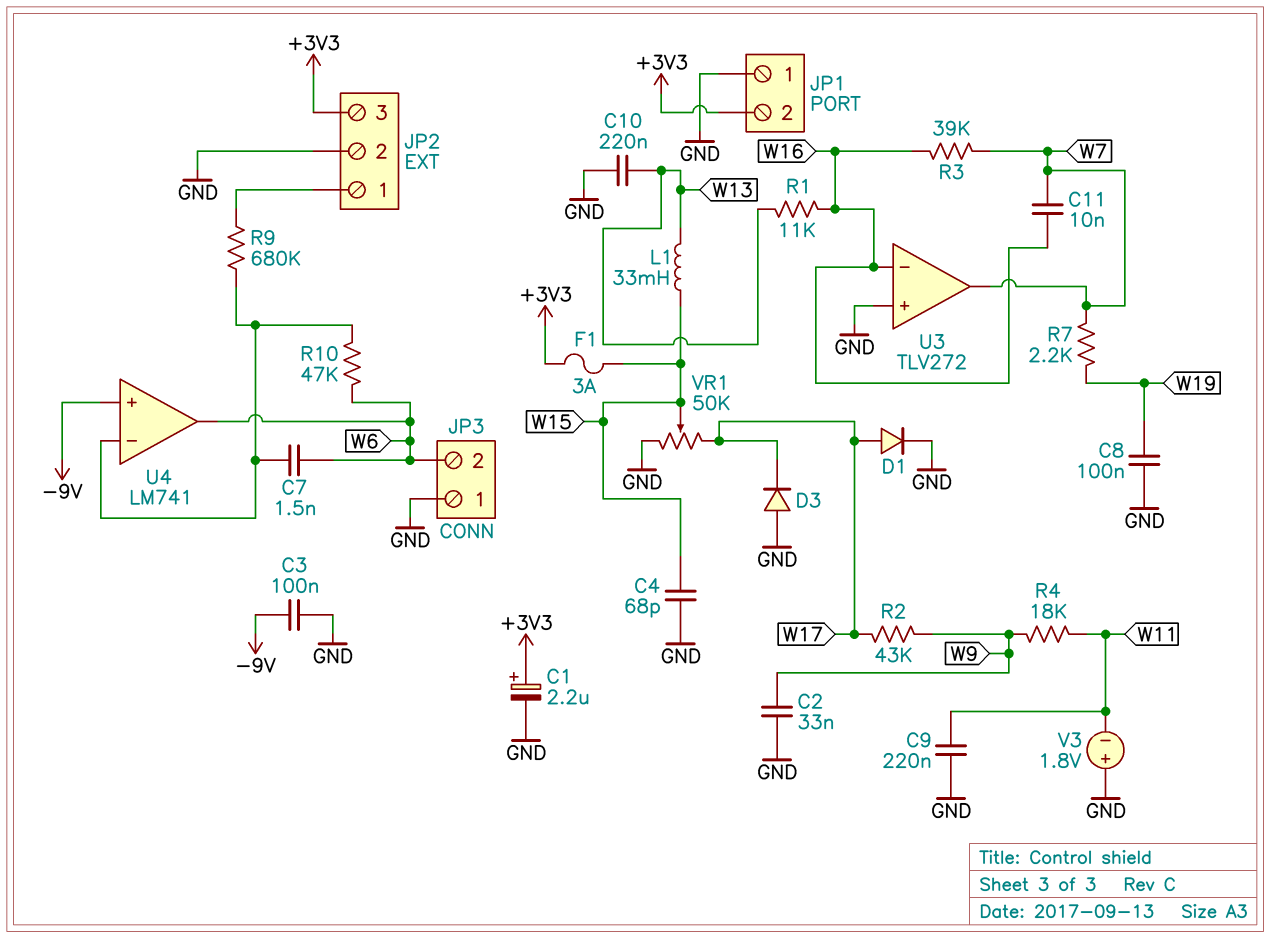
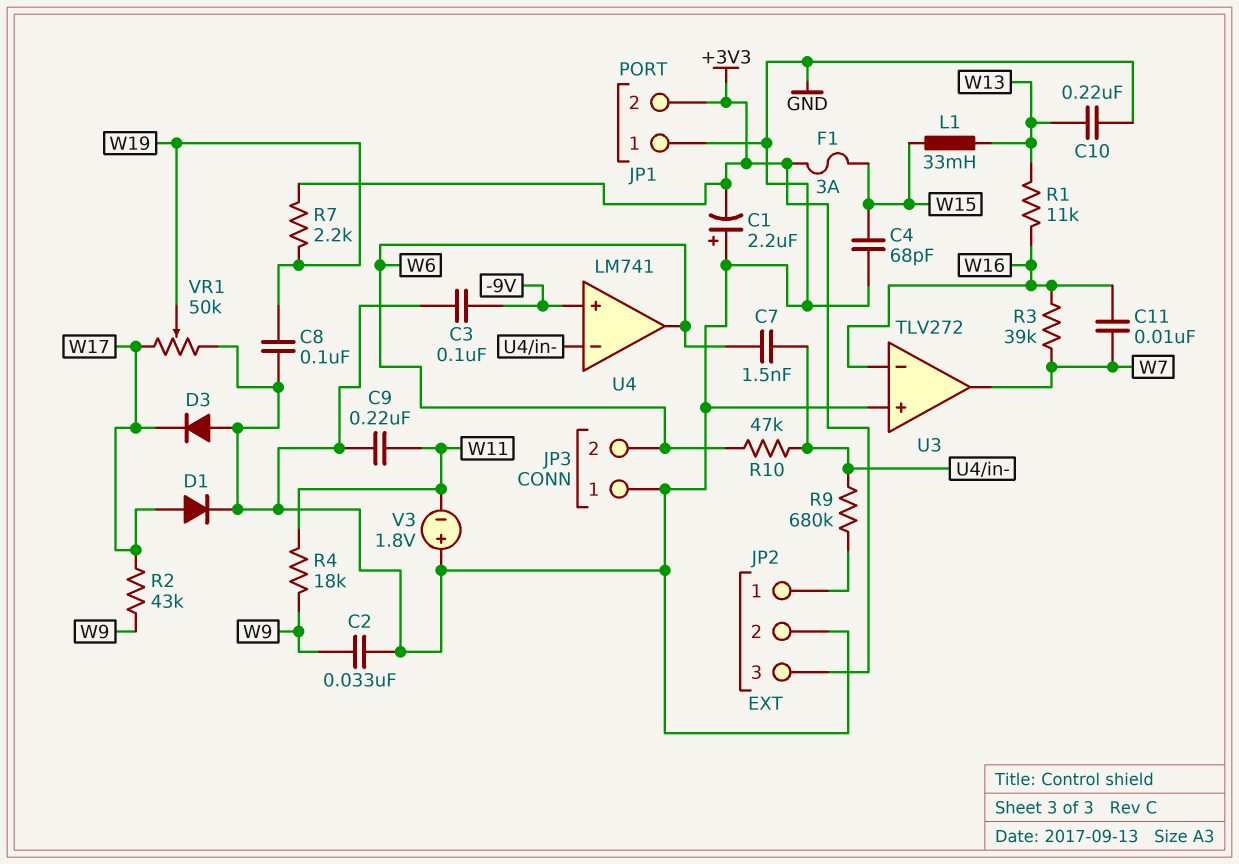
C1: 2.2uF (plus +3V3, minus GND) -> 2.2uF (plus GND, minus +3V3)
R7: 2.2k (W7, W19) -> 2.2k (+3V3, W19)
VR1: 50k (GND, W17, wiper W15) -> 50k (GND, W17, wiper W19)

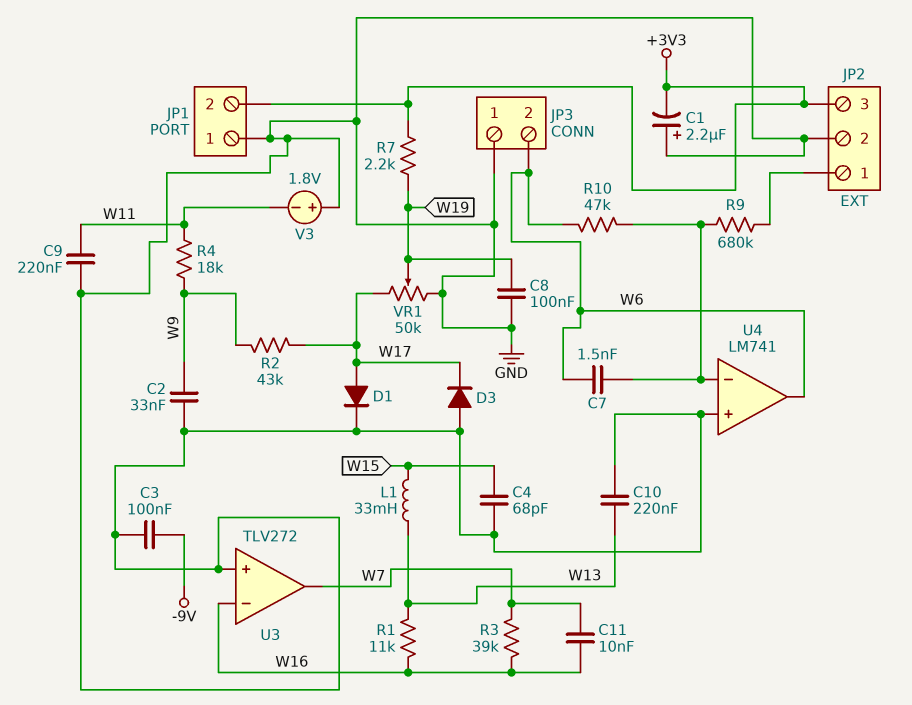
F1: 3A (+3V3, W15) -> none
U4 pin in+: -9V -> GND

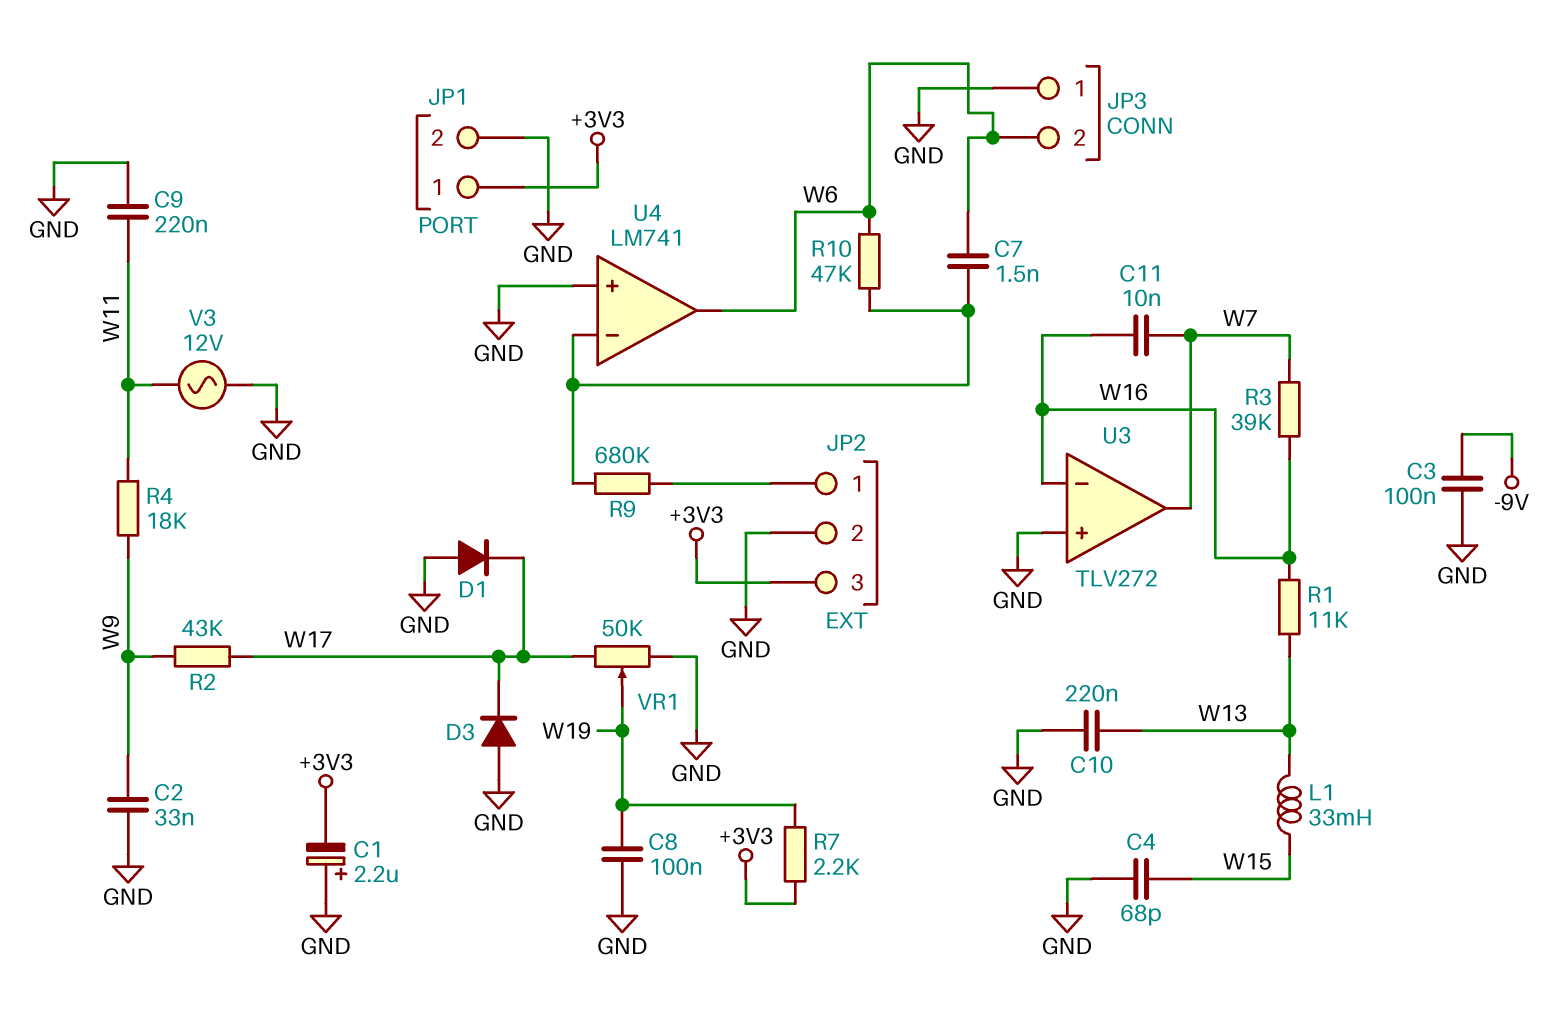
D1: diode (A W17, K GND) -> diode (A GND, K W17)
JP1 pin 1: GND -> +3V3
JP1 pin 2: +3V3 -> GND
V3: 1.8V (plus GND, minus W11) -> AC 12V (GND, W11)

